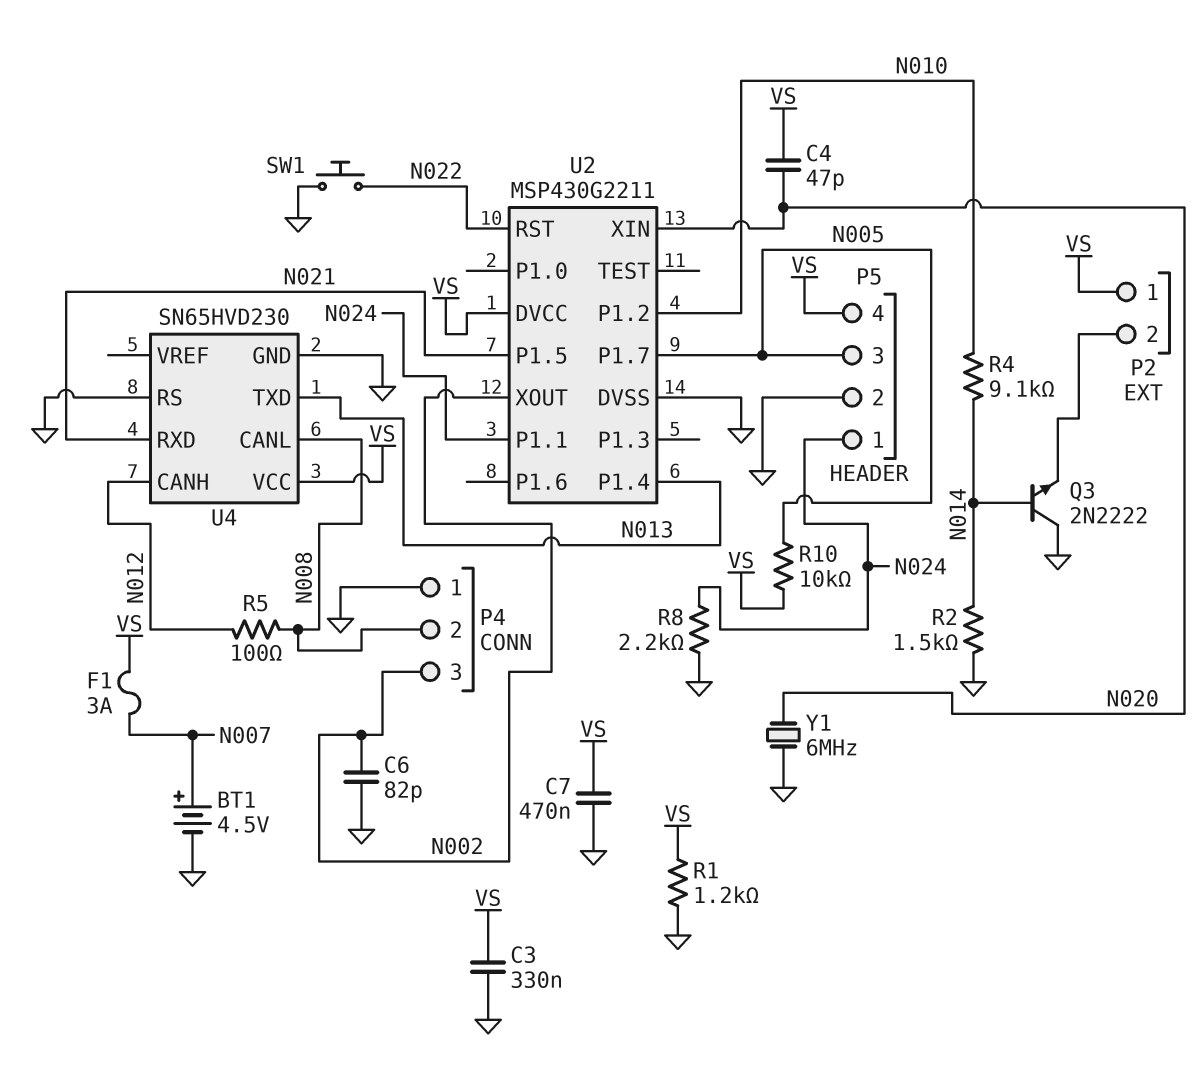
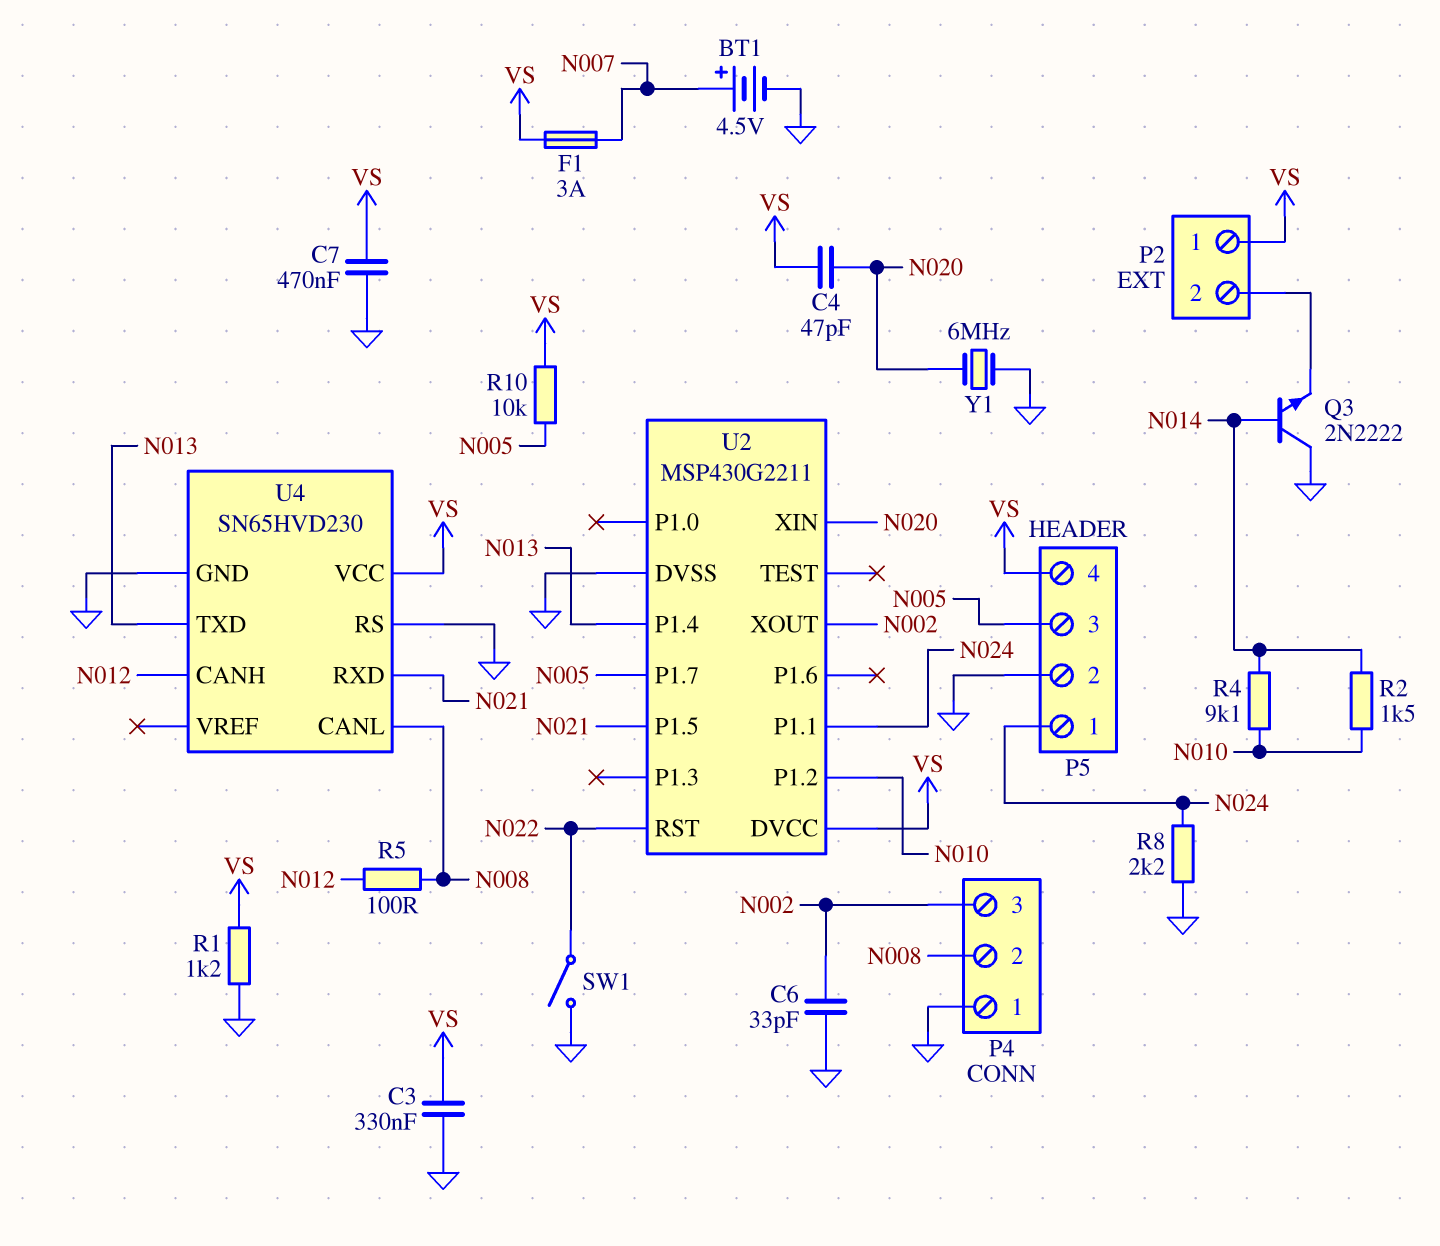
C6: 82pF (GND, N002) -> 33pF (GND, N002)
R2: 1.5k (GND, N014) -> 1.5k (N010, N014)
SW1: button (GND, N022) -> switch (GND, N022)

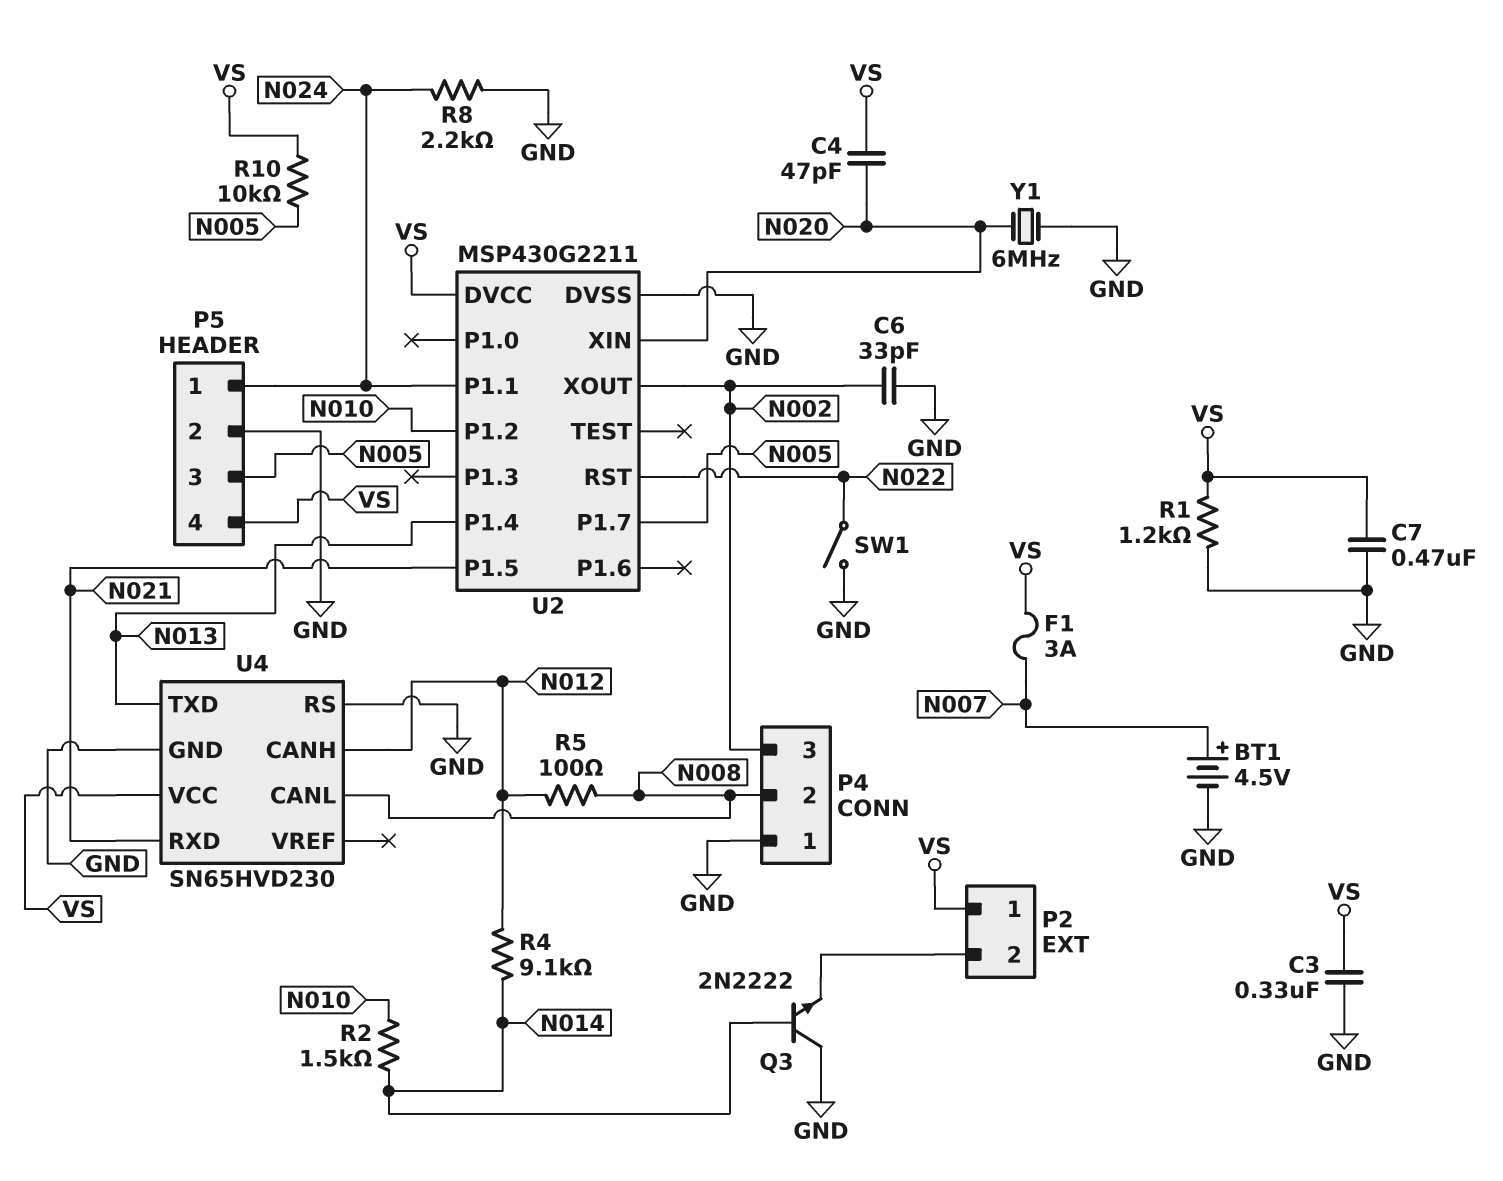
R4: 9.1k (N010, N014) -> 9.1k (N012, N014)

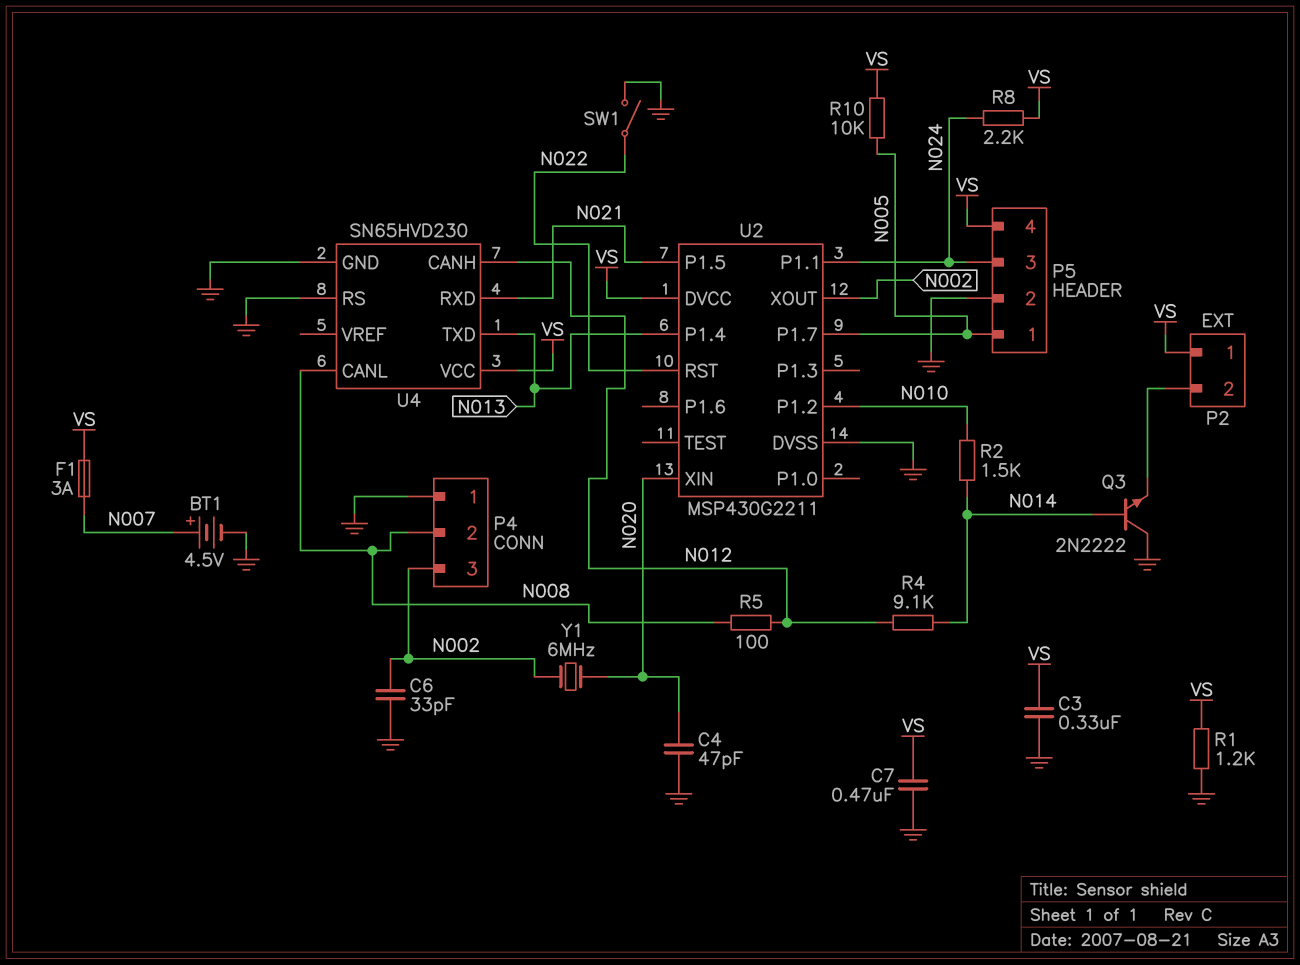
C4: 47pF (N020, VS) -> 47pF (GND, N020)
P5 pin 1: N024 -> N005
P5 pin 3: N005 -> N024
R8: 2.2k (GND, N024) -> 2.2k (N024, VS)
Y1: 6MHz (GND, N020) -> 6MHz (N002, N020)

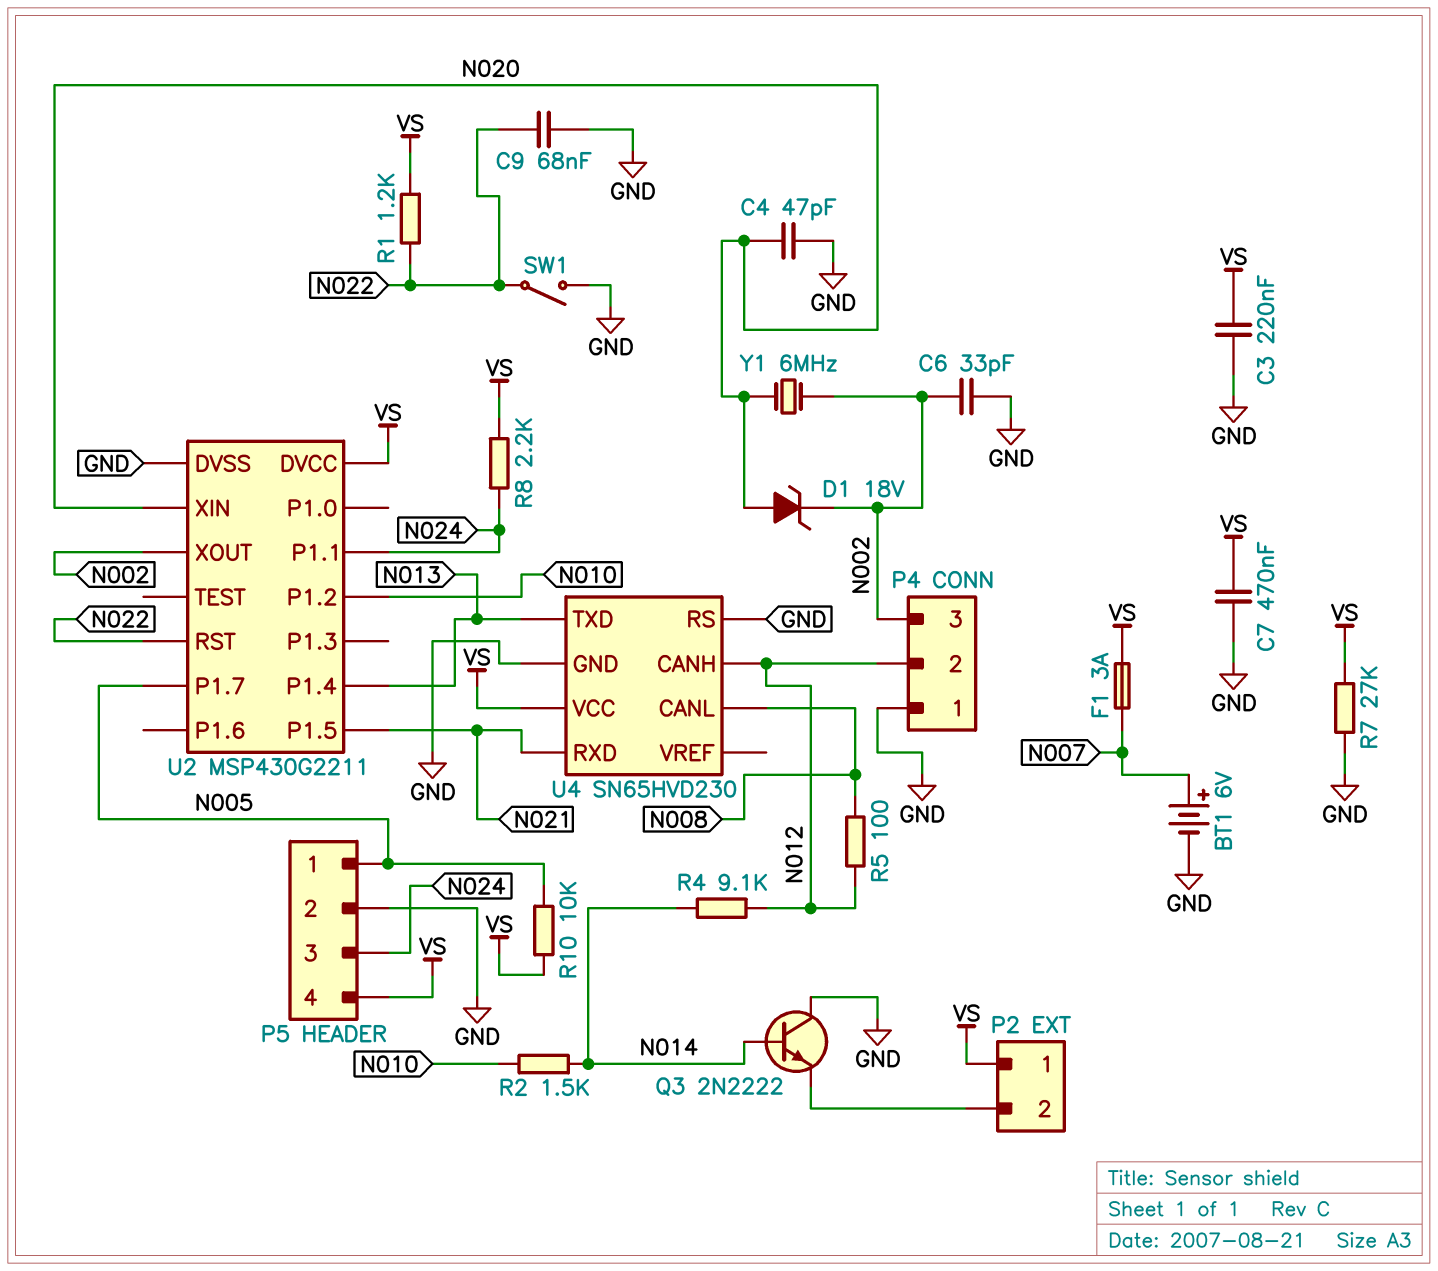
BT1: 4.5V (plus N007, minus GND) -> 6V (plus N007, minus GND)
C3: 330nF (GND, VS) -> 220nF (GND, VS)
C9: none -> 68nF (GND, N022)
D1: none -> zener 18V (A N020, K N002)
P4 pin 2: N008 -> N012
R1: 1.2k (GND, VS) -> 1.2k (N022, VS)
R7: none -> 27k (GND, VS)

